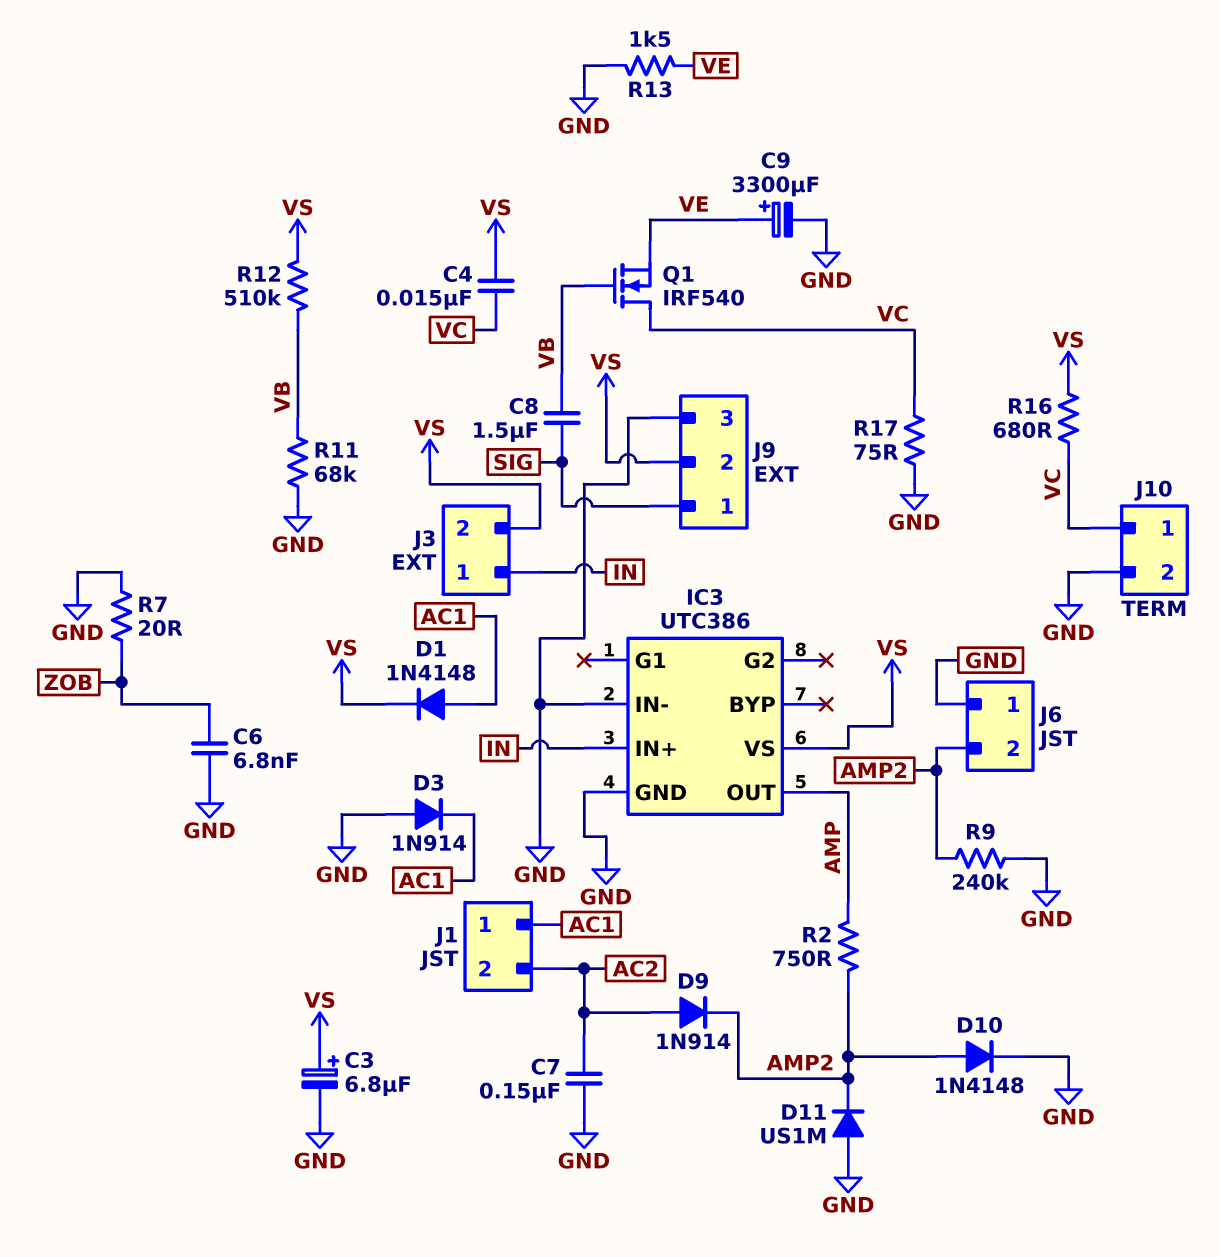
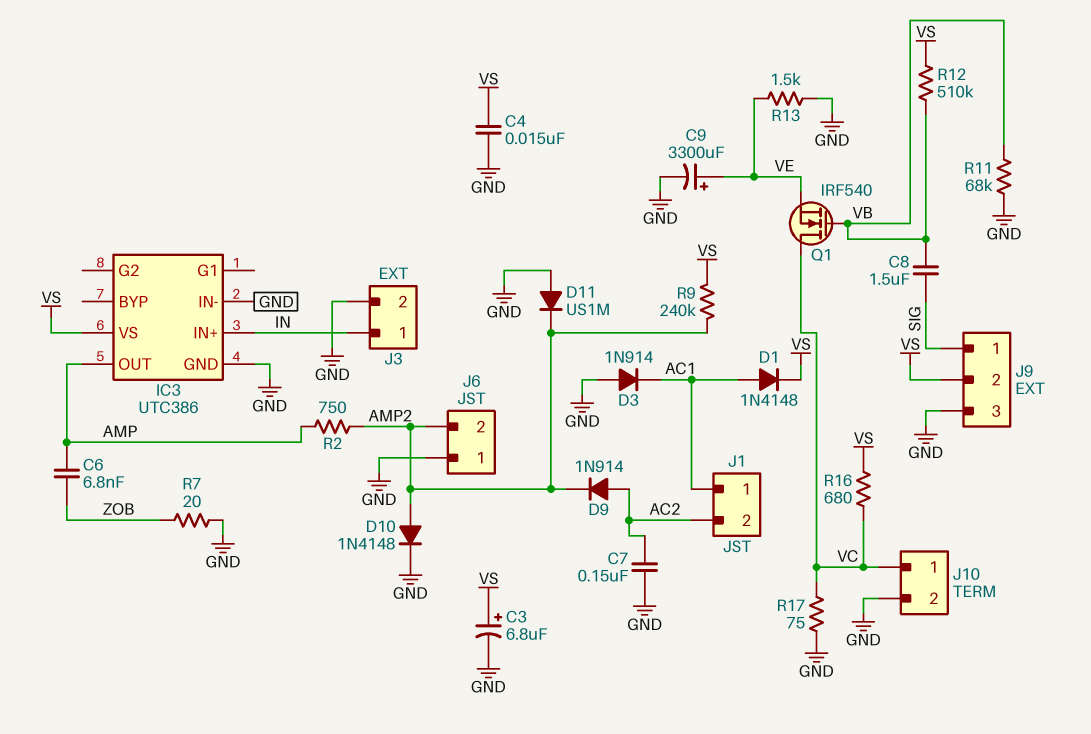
C4: 15nF (VC, VS) -> 15nF (GND, VS)
C6: 6.8nF (GND, ZOB) -> 6.8nF (AMP, ZOB)
J3 pin 2: VS -> GND
R9: 240k (AMP2, GND) -> 240k (AMP2, VS)

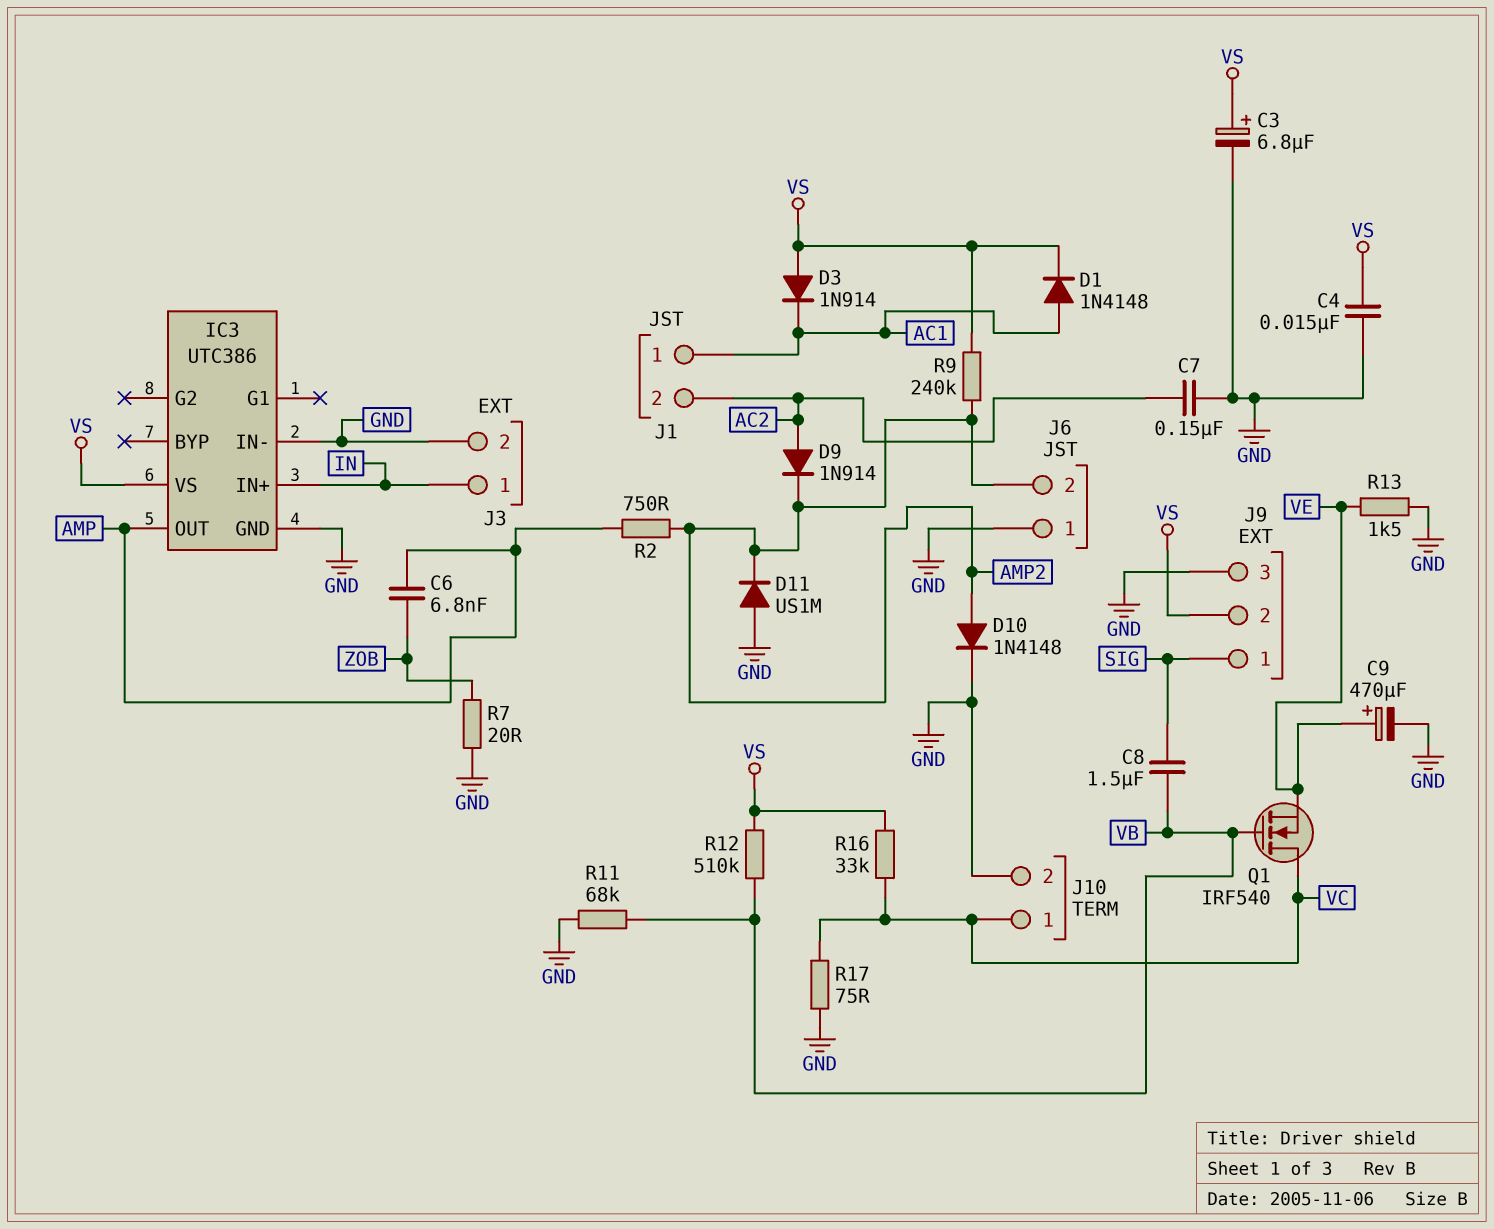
C9: 3300uF (plus VE, minus GND) -> 470uF (plus VE, minus GND)
D3: diode 1N914 (A GND, K AC1) -> diode 1N914 (A VS, K AC1)
R16: 680 (VC, VS) -> 33k (VC, VS)

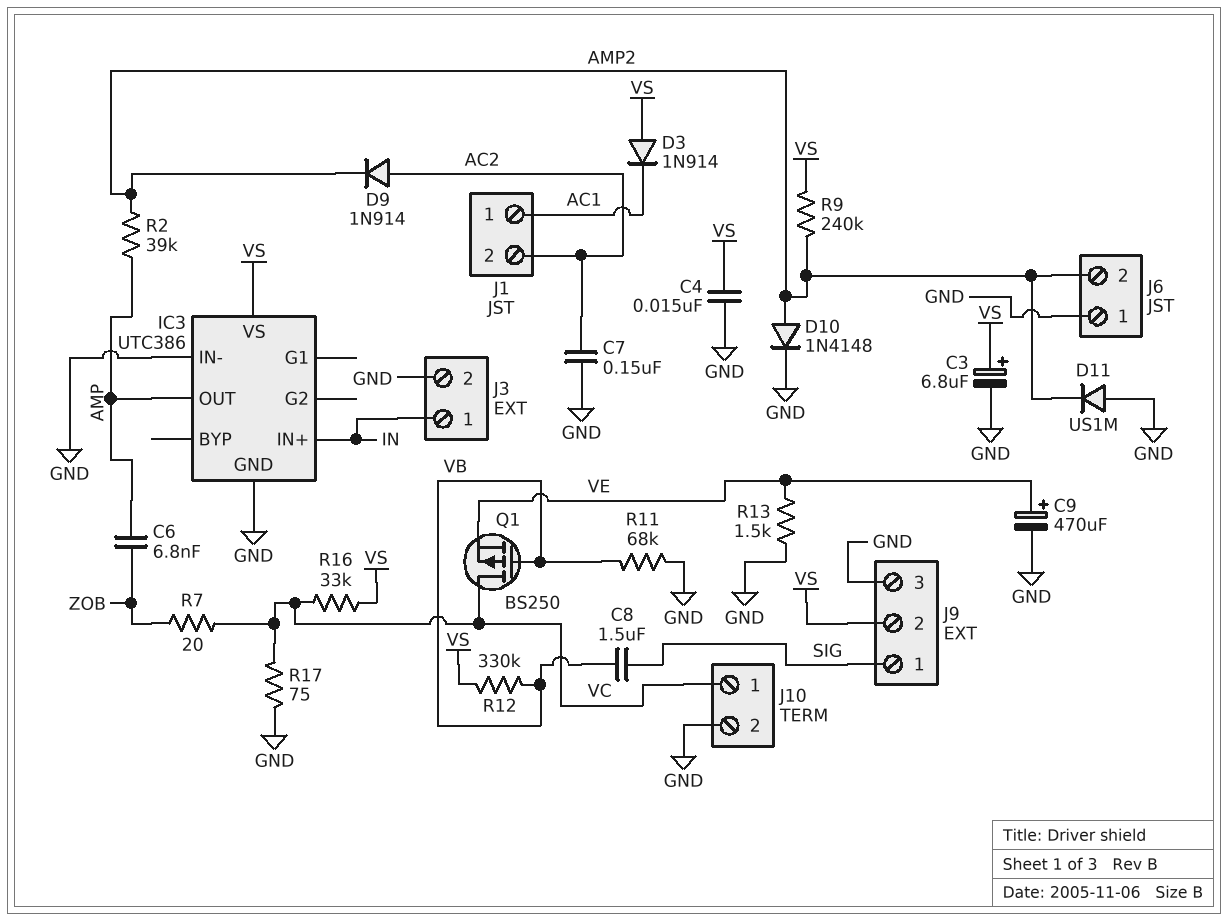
D1: diode 1N4148 (A AC1, K VS) -> none
Q1: NMOS IRF540 (G VB, D VC, S VE) -> PMOS BS250 (G VB, D VC, S VE)
R2: 750 (AMP, AMP2) -> 39k (AMP, AMP2)
R7: 20 (GND, ZOB) -> 20 (VC, ZOB)
R12: 510k (VB, VS) -> 330k (VB, VS)

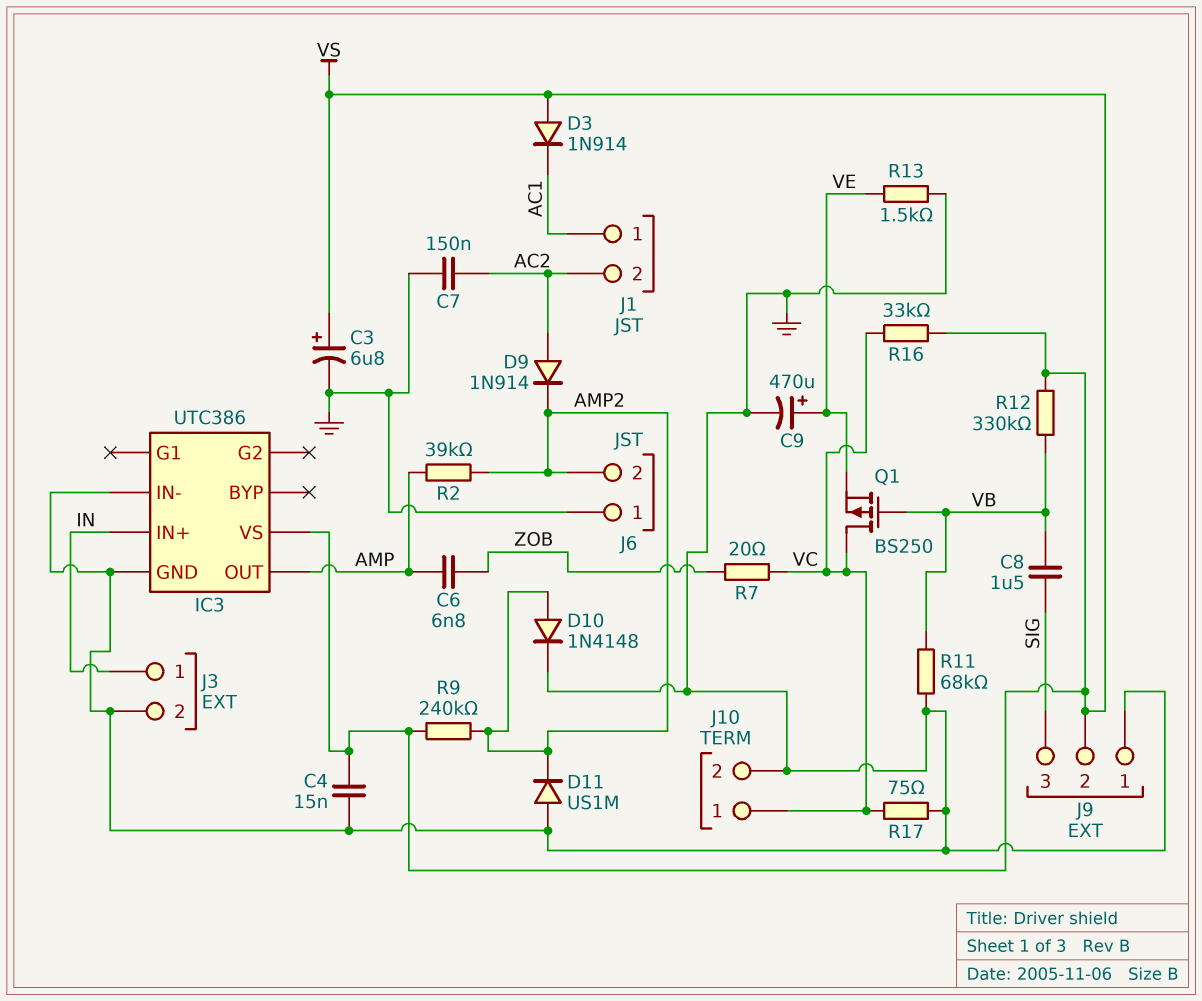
J9 pin 1: SIG -> GND
J9 pin 3: GND -> SIG

